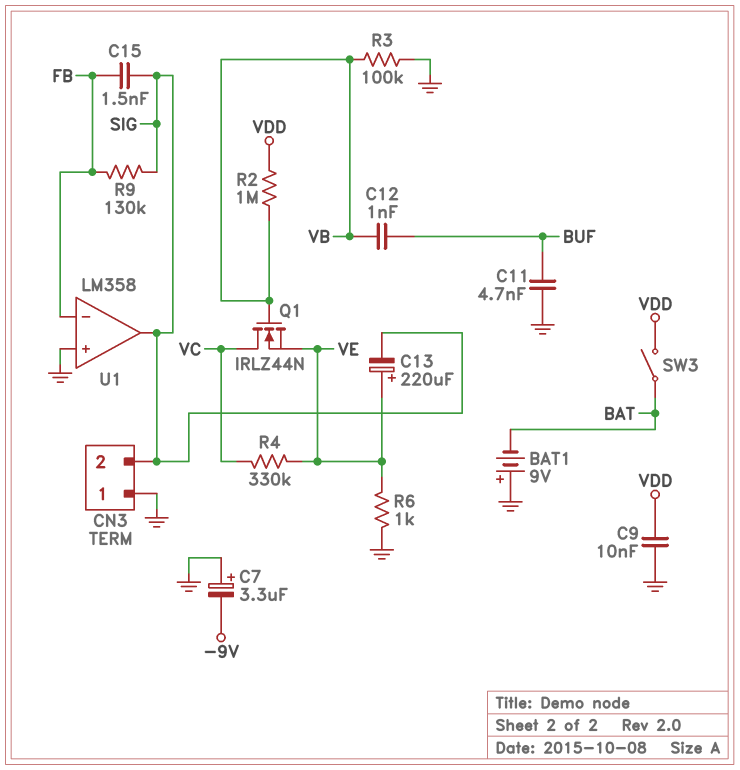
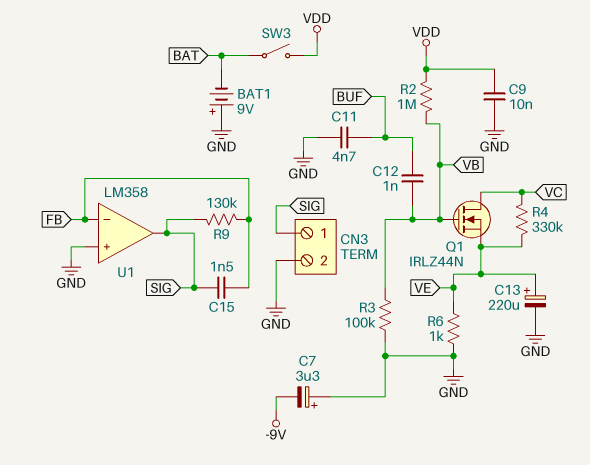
C13: 220uF (plus VE, minus SIG) -> 220uF (plus VE, minus GND)
CN3 pin 1: GND -> SIG
CN3 pin 2: SIG -> GND

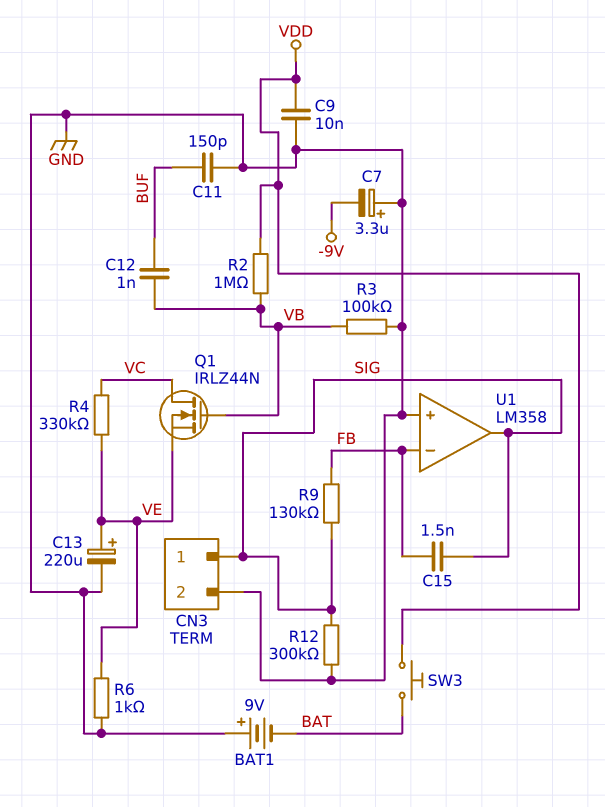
C11: 4.7nF (BUF, GND) -> 150pF (BUF, GND)
R12: none -> 300k (GND, SIG)
SW3: switch (BAT, VDD) -> button (BAT, VDD)

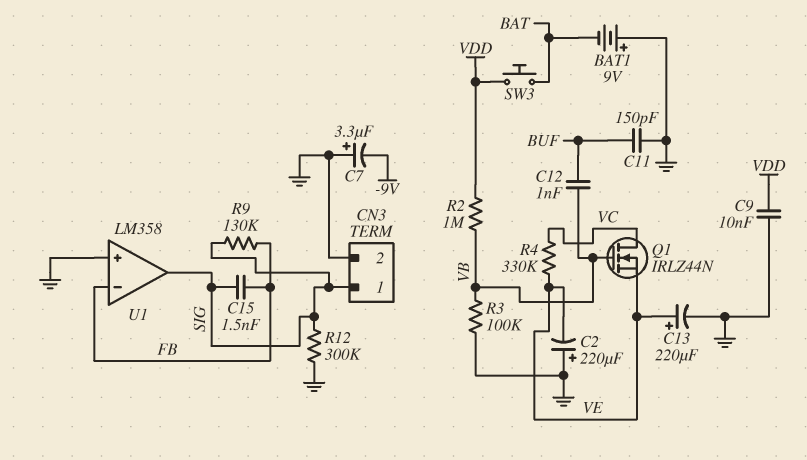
C2: none -> 220uF (plus GND, minus VE)
R6: 1k (GND, VE) -> none

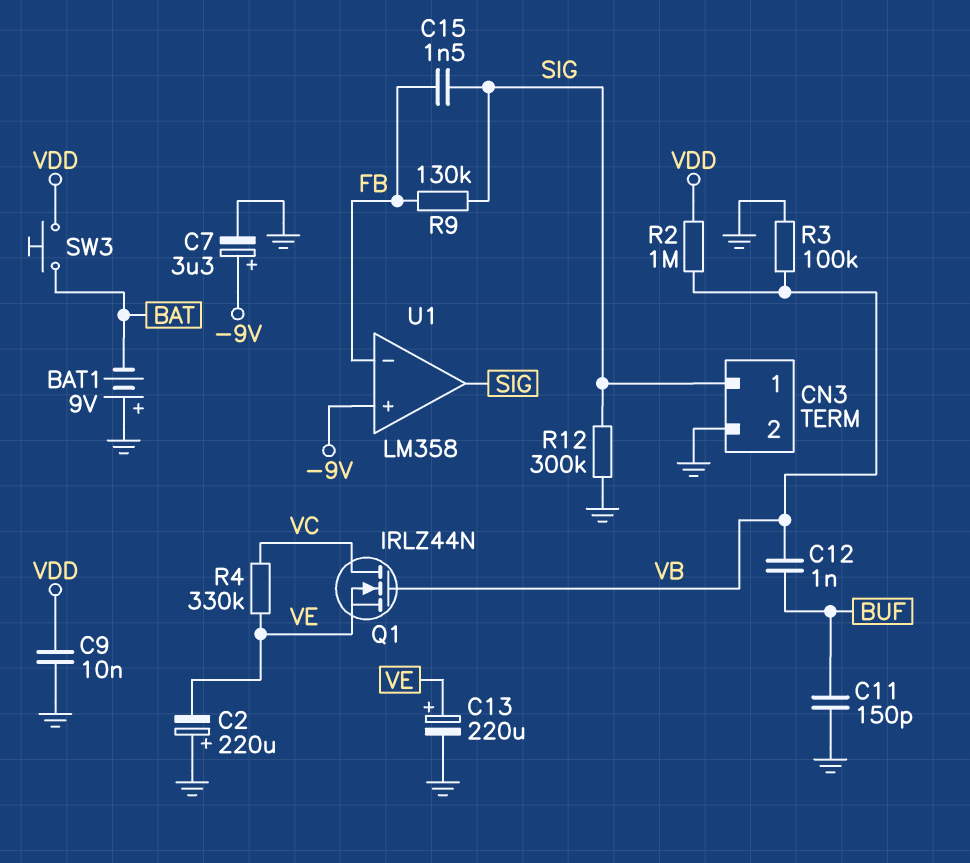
C7: 3.3uF (plus GND, minus -9V) -> 3.3uF (plus -9V, minus GND)
U1 pin in+: GND -> -9V

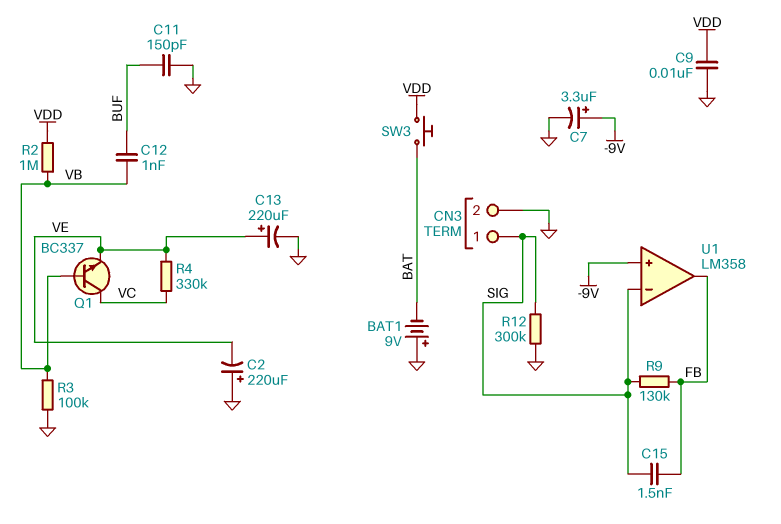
Q1: NMOS IRLZ44N (G VB, D VC, S VE) -> NPN BC337 (B VB, C VC, E VE)
U1 pin in-: FB -> SIG
U1 pin out: SIG -> FB

